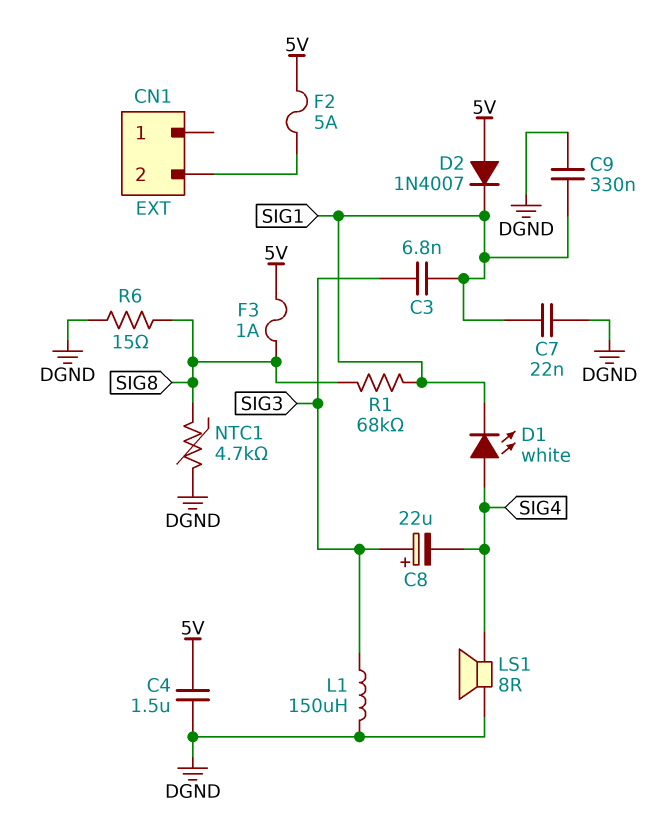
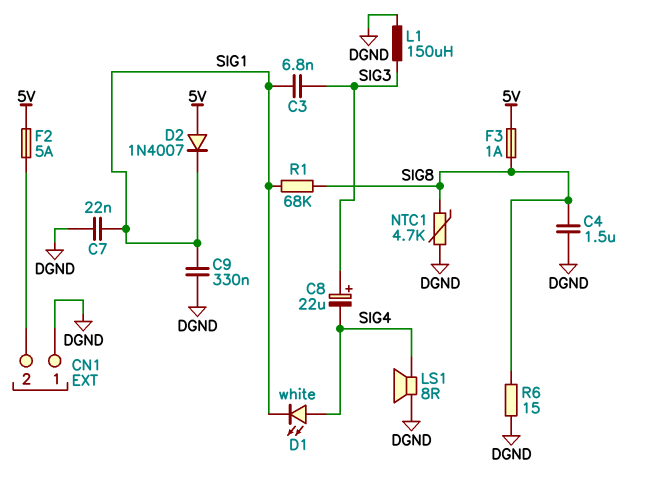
C4: 1.5uF (5V, DGND) -> 1.5uF (DGND, SIG8)
CN1 pin 1: none -> DGND

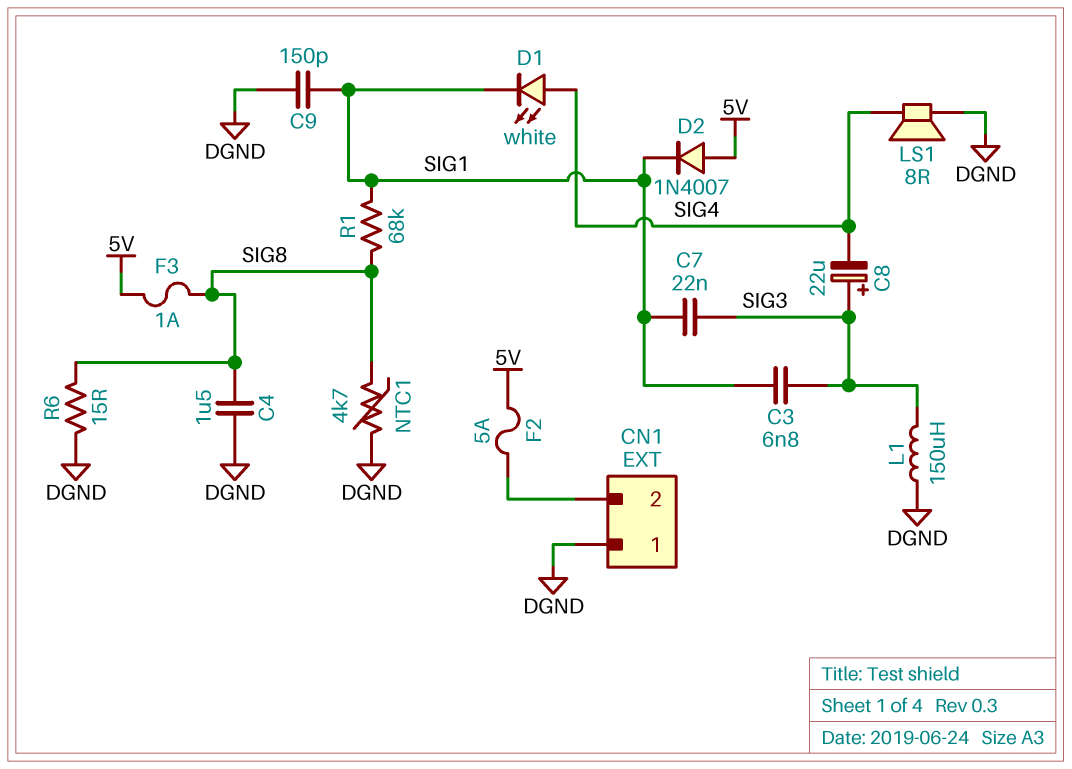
C7: 22nF (DGND, SIG1) -> 22nF (SIG1, SIG3)
C9: 330nF (DGND, SIG1) -> 150pF (DGND, SIG1)

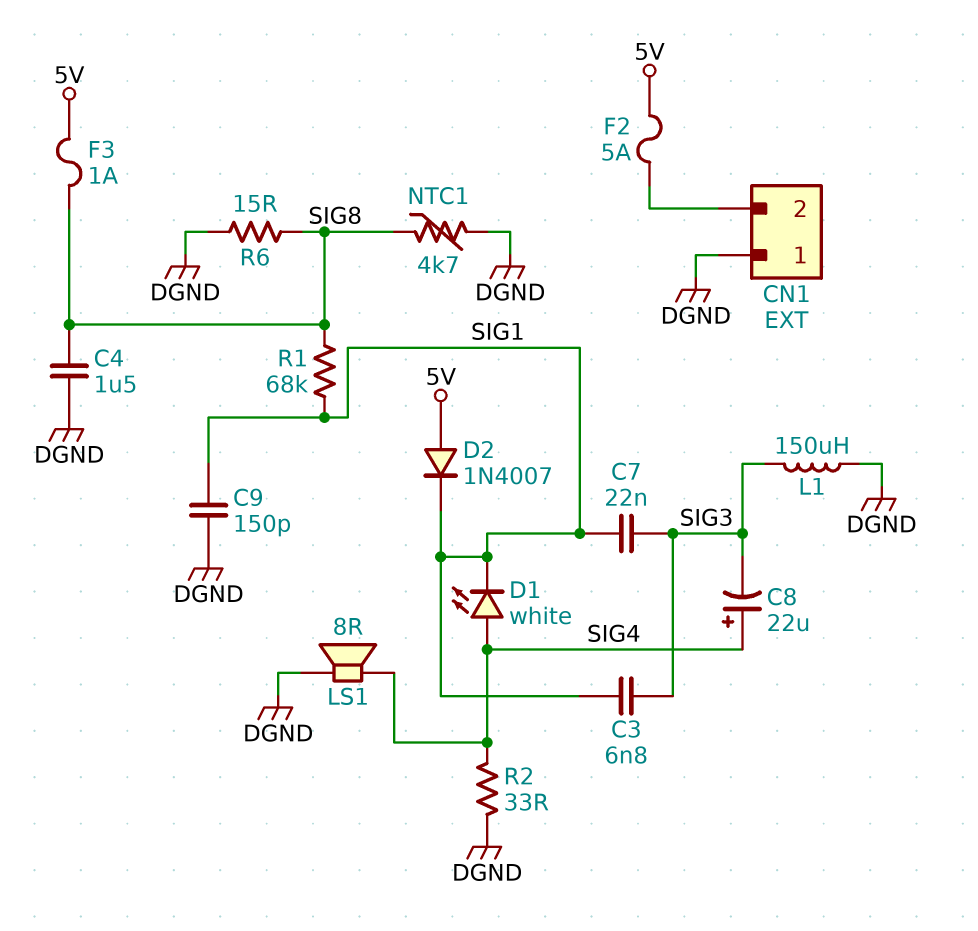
C8: 22uF (plus SIG3, minus SIG4) -> 22uF (plus SIG4, minus SIG3)
R2: none -> 33 (DGND, SIG4)

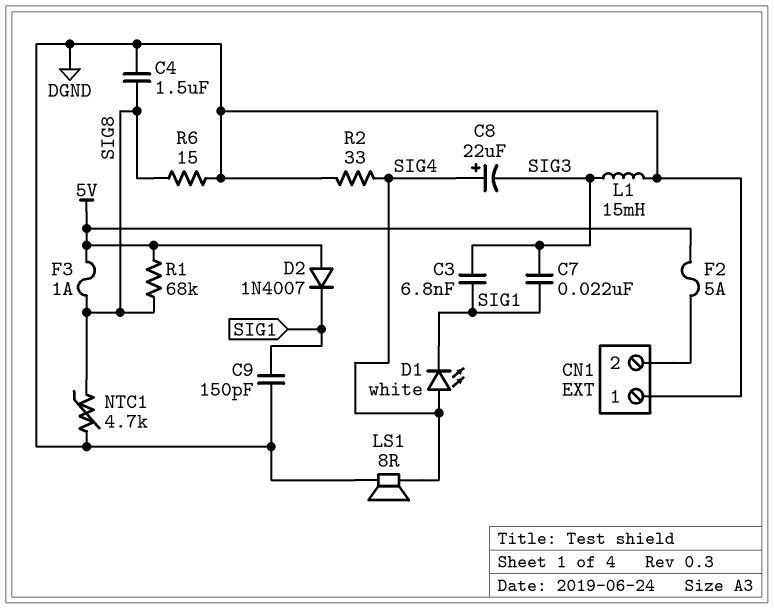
L1: 150uH (DGND, SIG3) -> 15mH (DGND, SIG3)
R1: 68k (SIG1, SIG8) -> 68k (5V, SIG8)

